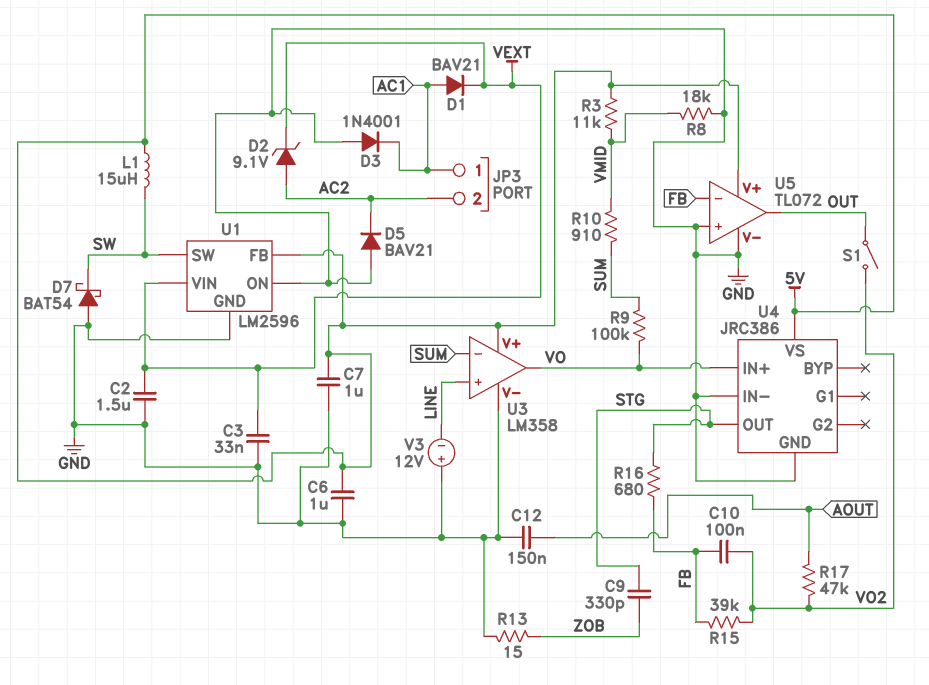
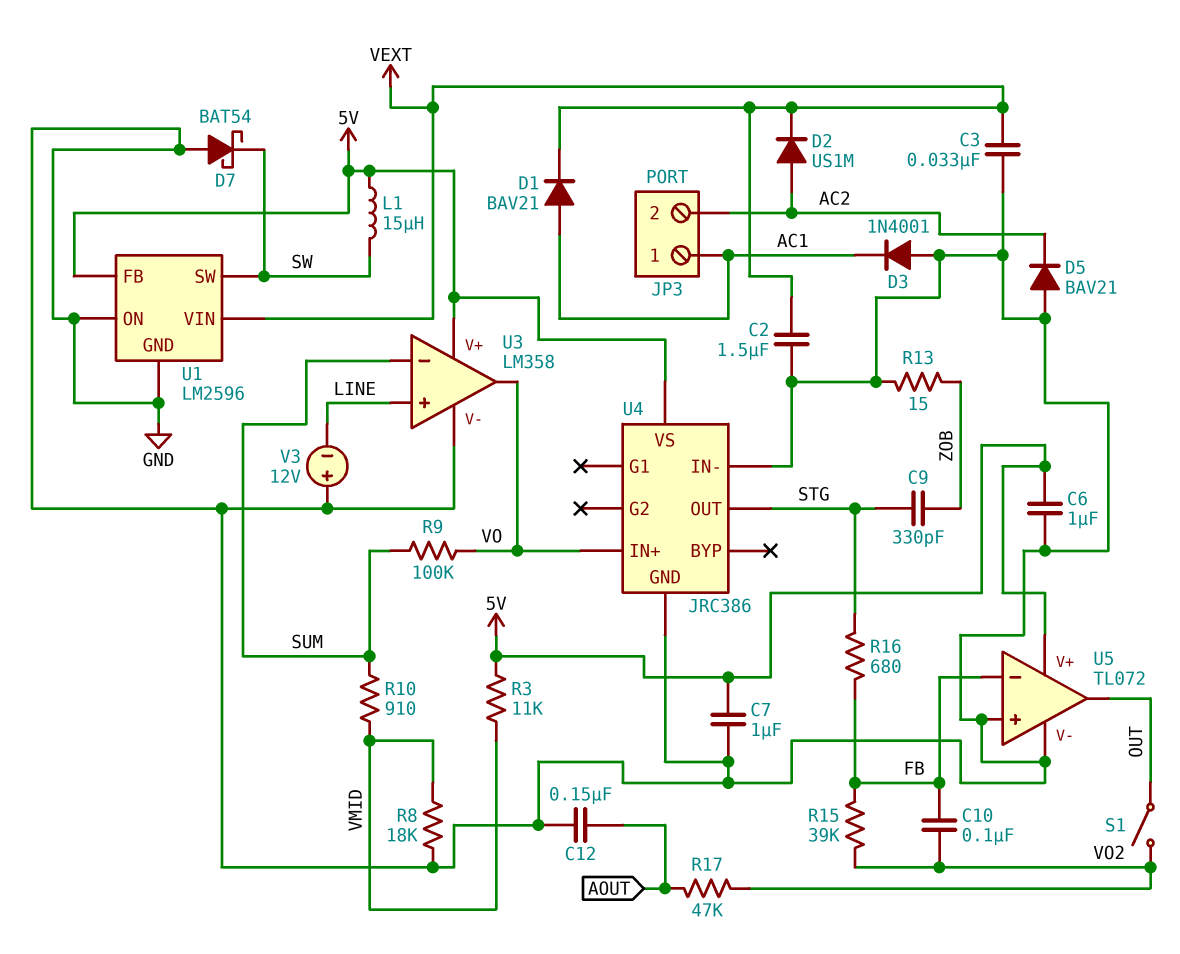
D2: zener 9.1V (A AC2, K VEXT) -> diode US1M (A AC2, K VEXT)

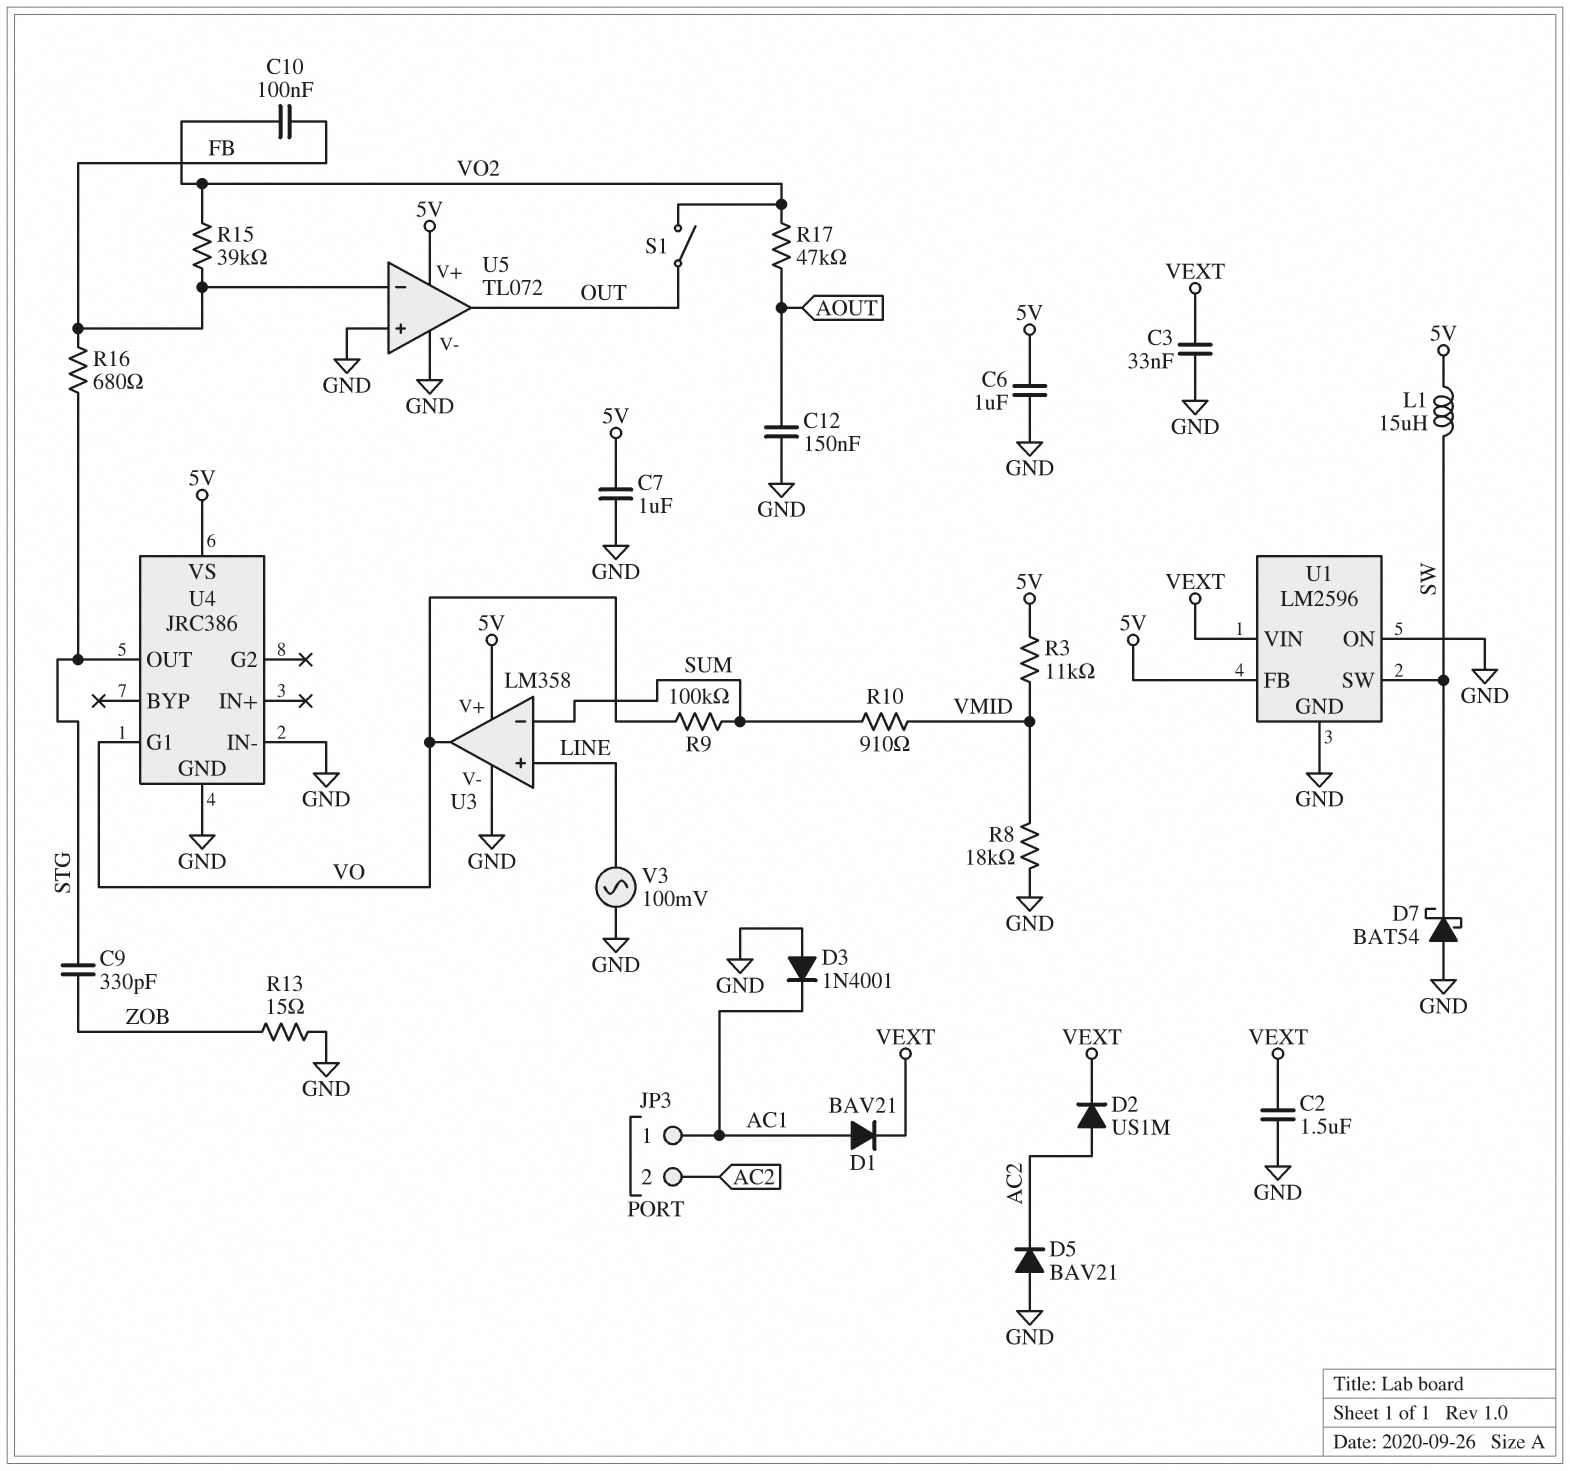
U4 pin G1: none -> VO
U4 pin IN+: VO -> none
V3: 12V (plus GND, minus LINE) -> AC 100mV (GND, LINE)

